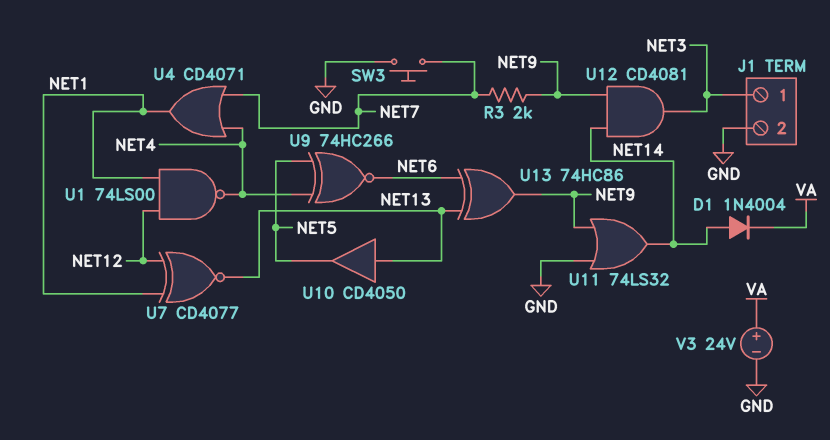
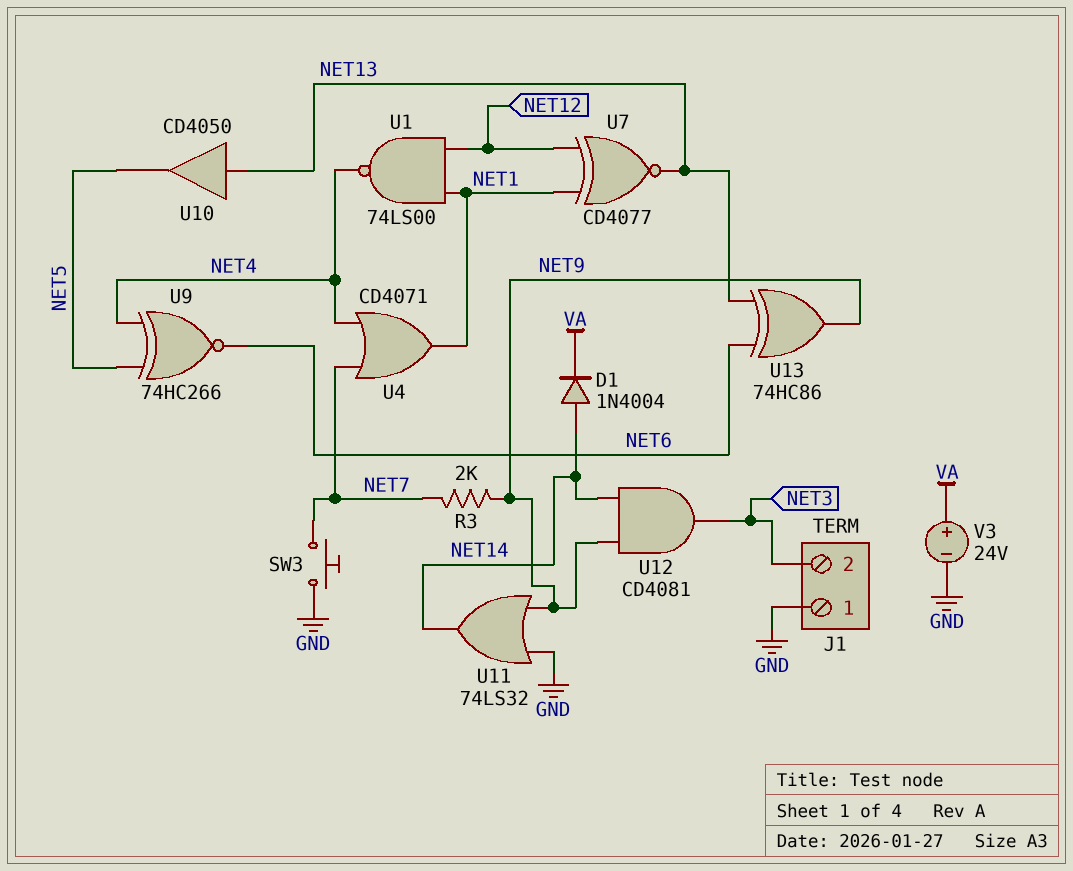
J1 pin 1: NET3 -> GND
J1 pin 2: GND -> NET3

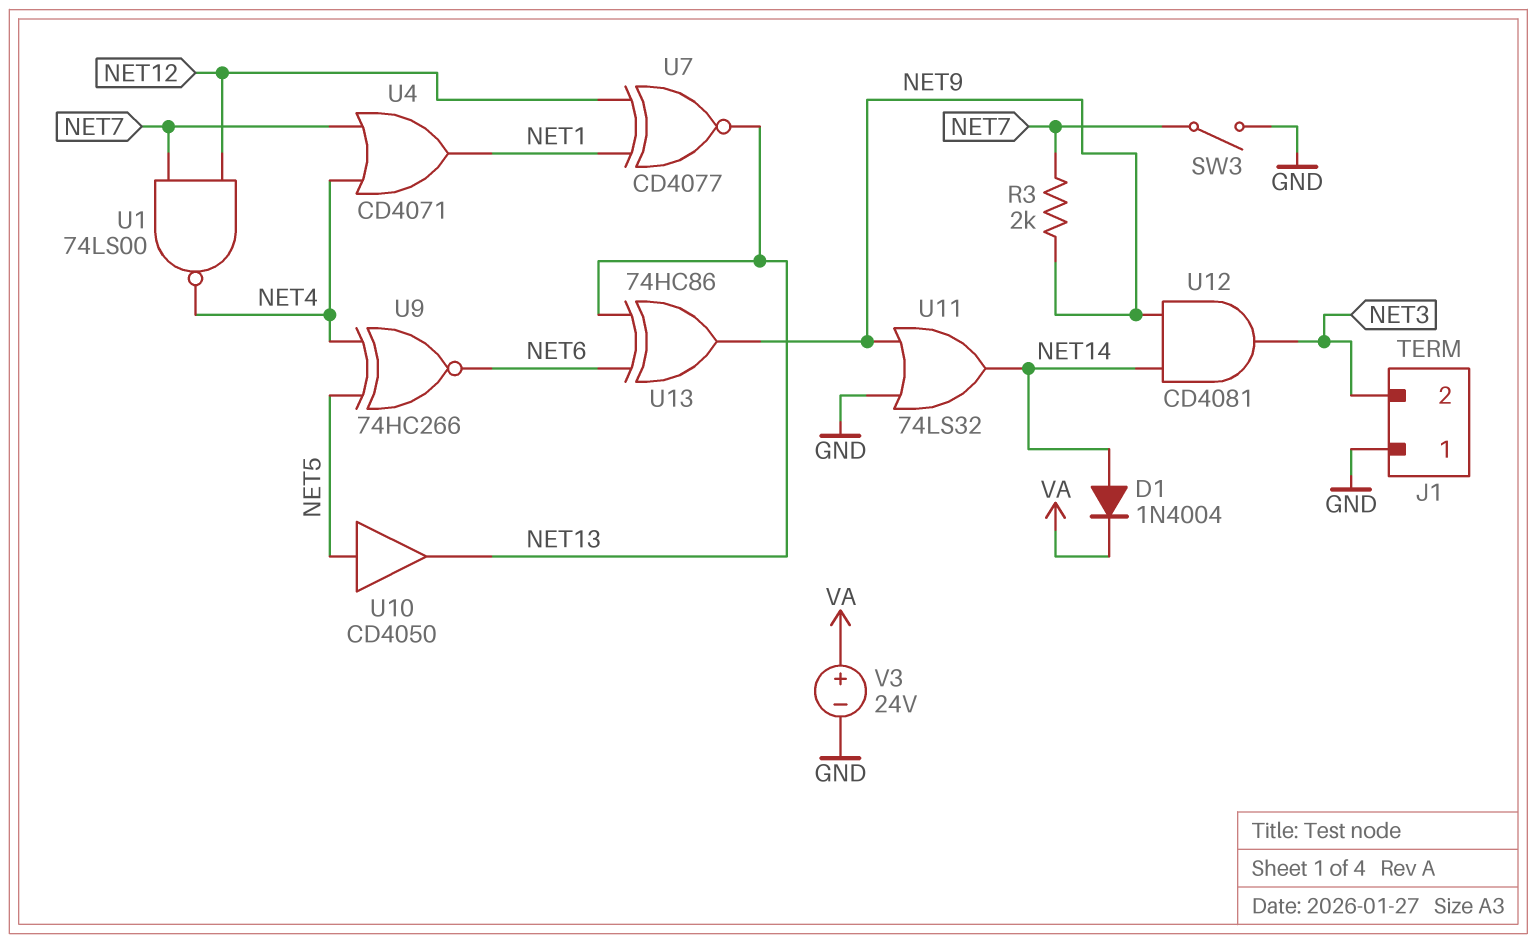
SW3: button (GND, NET7) -> switch (GND, NET7)
U1: NAND 74LS00 (in NET1, in NET12, out NET4) -> NAND 74LS00 (in NET7, in NET12, out NET4)
U10: buffer CD4050 (in NET13, out NET5) -> buffer CD4050 (in NET5, out NET13)

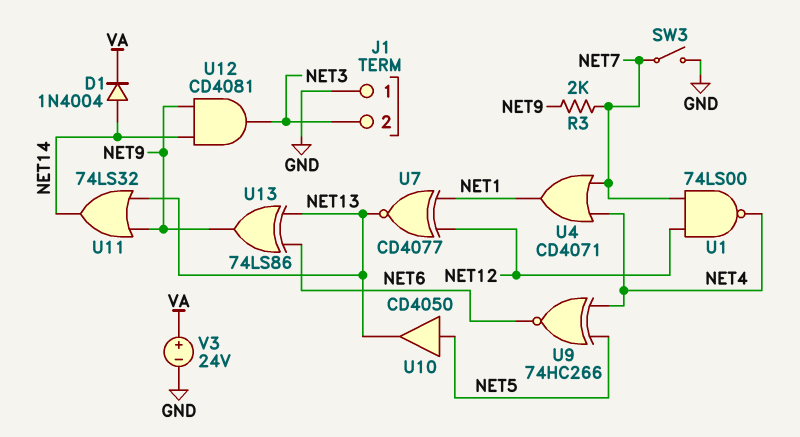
U11: OR 74LS32 (in GND, in NET9, out NET14) -> OR 74LS32 (in NET9, in NET13, out NET14)
U13: XOR 74HC86 (in NET6, in NET13, out NET9) -> XOR 74LS86 (in NET6, in NET13, out NET9)

